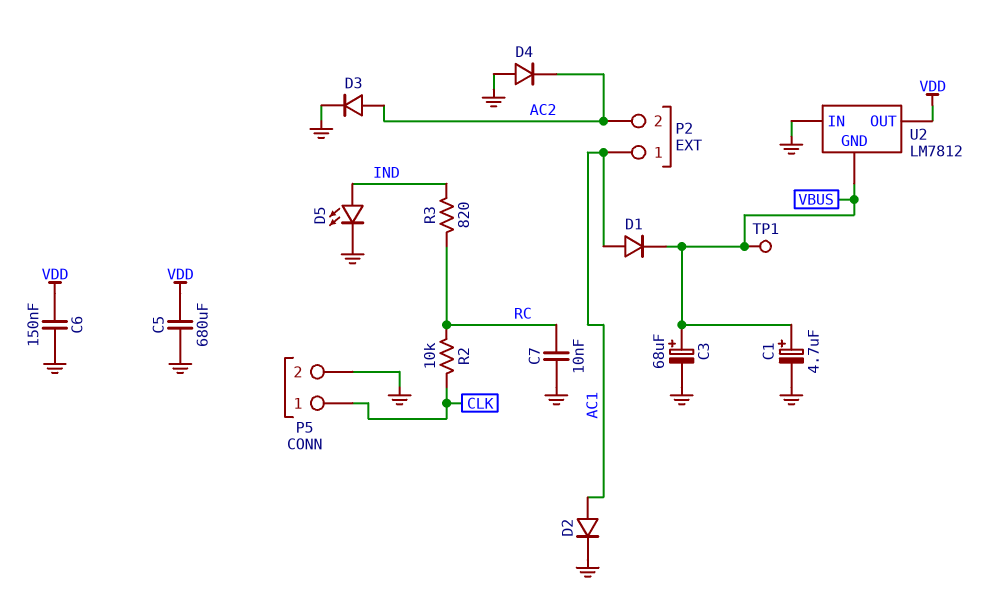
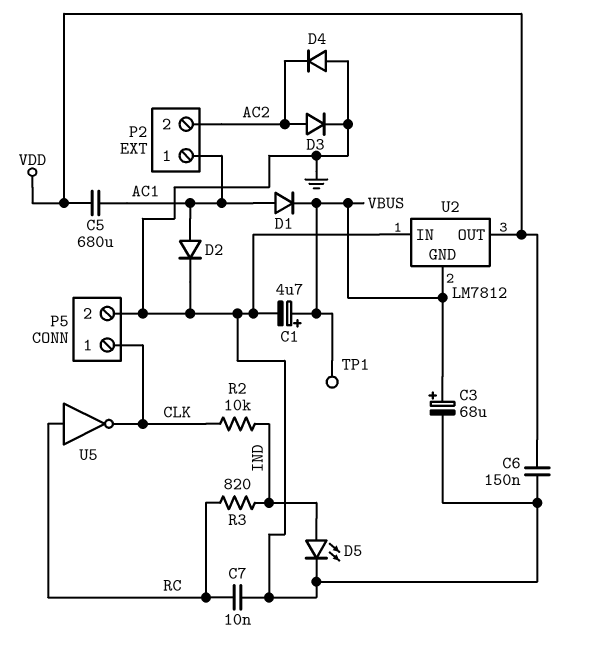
C5: 680uF (GND, VDD) -> 680uF (AC1, VDD)
R2: 10k (CLK, RC) -> 10k (CLK, IND)
U5: none -> NOT (in RC, out CLK)

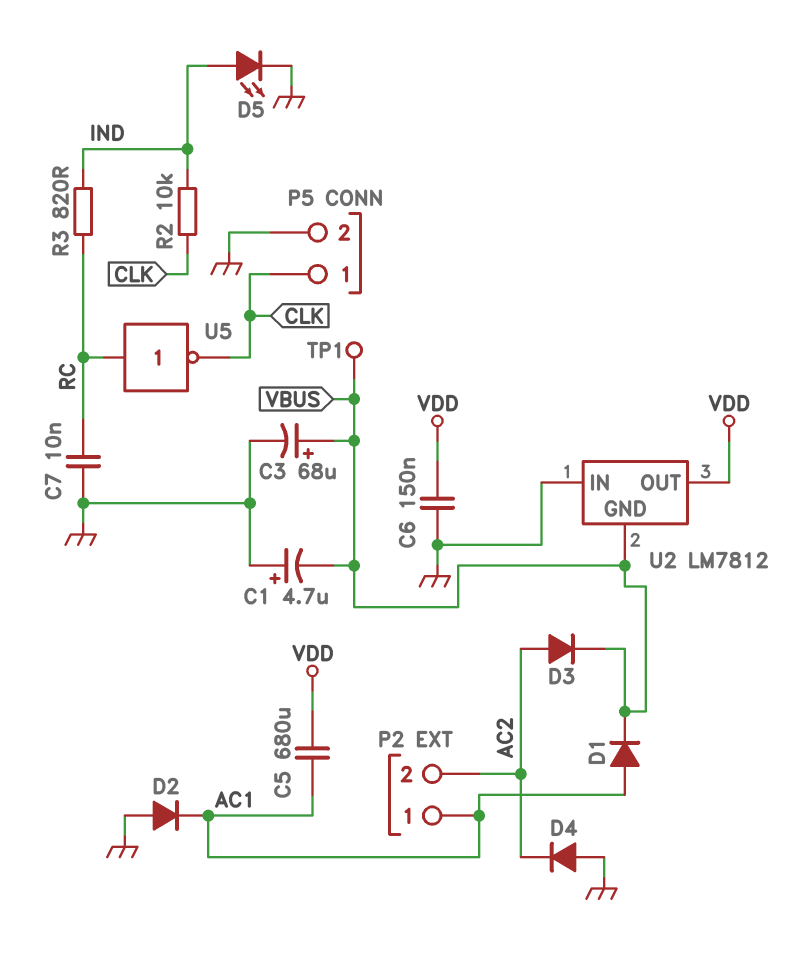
C1: 4.7uF (plus VBUS, minus GND) -> 4.7uF (plus GND, minus VBUS)
D2: diode (A AC1, K GND) -> diode (A GND, K AC1)
D3: diode (A AC2, K GND) -> diode (A AC2, K VBUS)

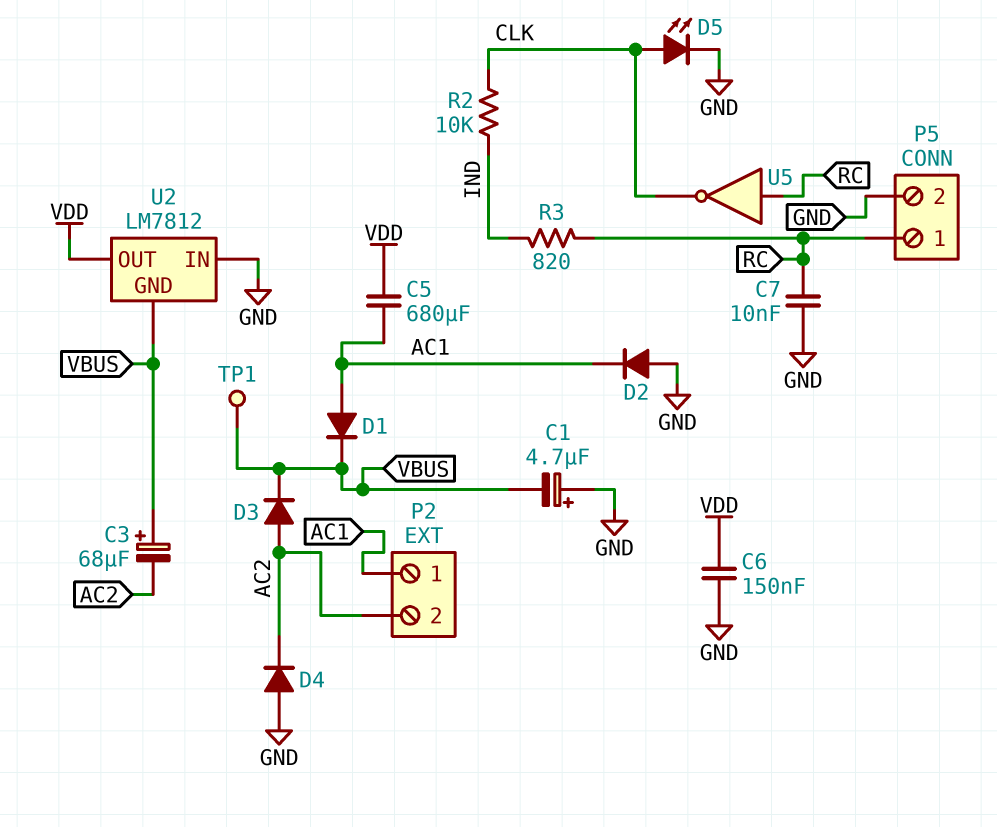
C3: 68uF (plus VBUS, minus GND) -> 68uF (plus VBUS, minus AC2)
D5: LED (A IND, K GND) -> LED (A CLK, K GND)
P5 pin 1: CLK -> RC

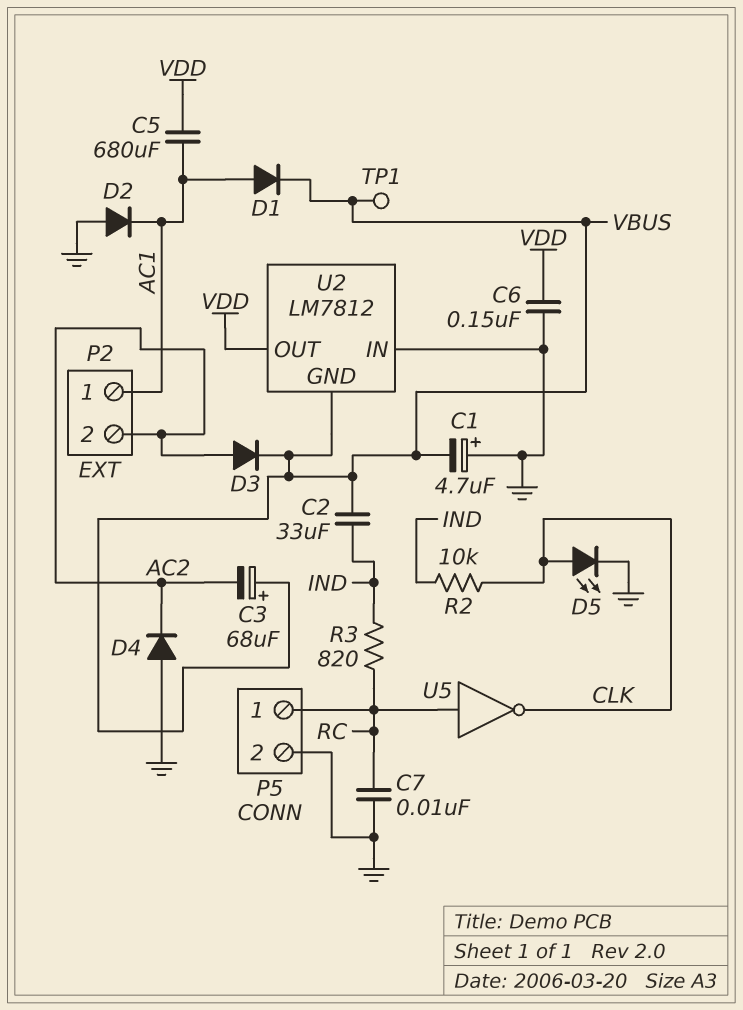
C2: none -> 33uF (IND, VBUS)

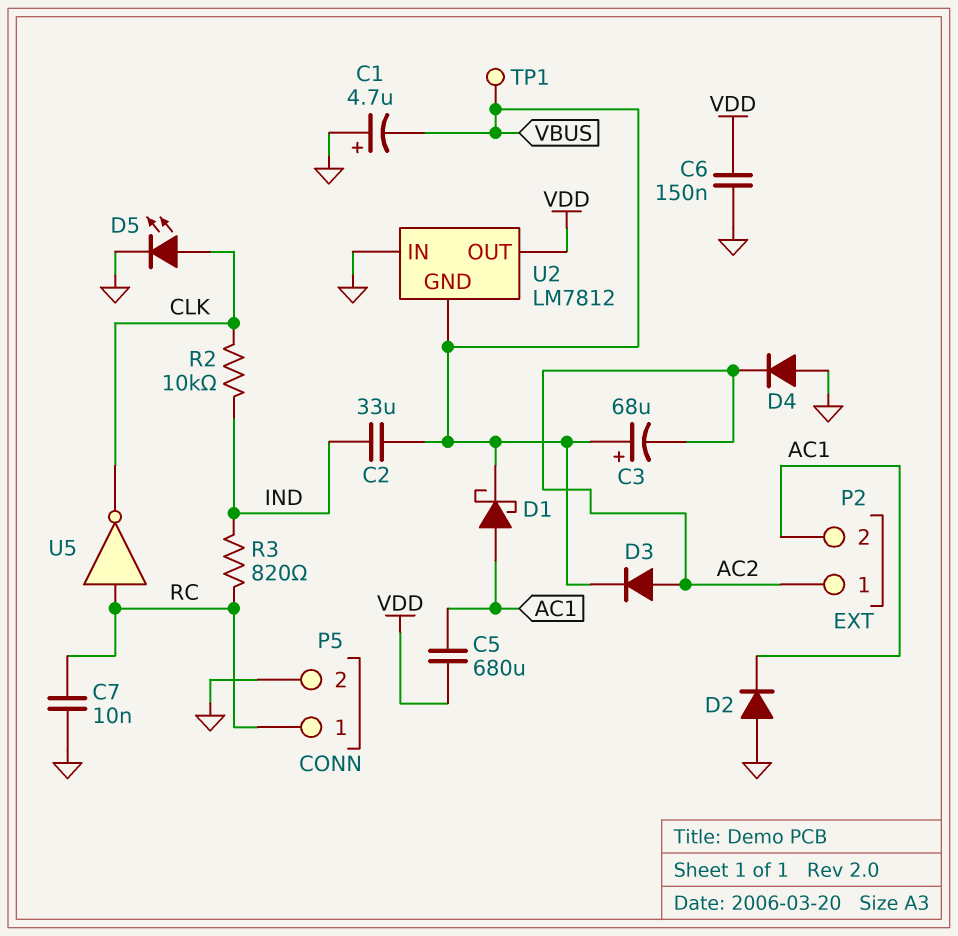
D1: diode (A AC1, K VBUS) -> schottky (A AC1, K VBUS)
P2 pin 1: AC1 -> AC2
P2 pin 2: AC2 -> AC1

